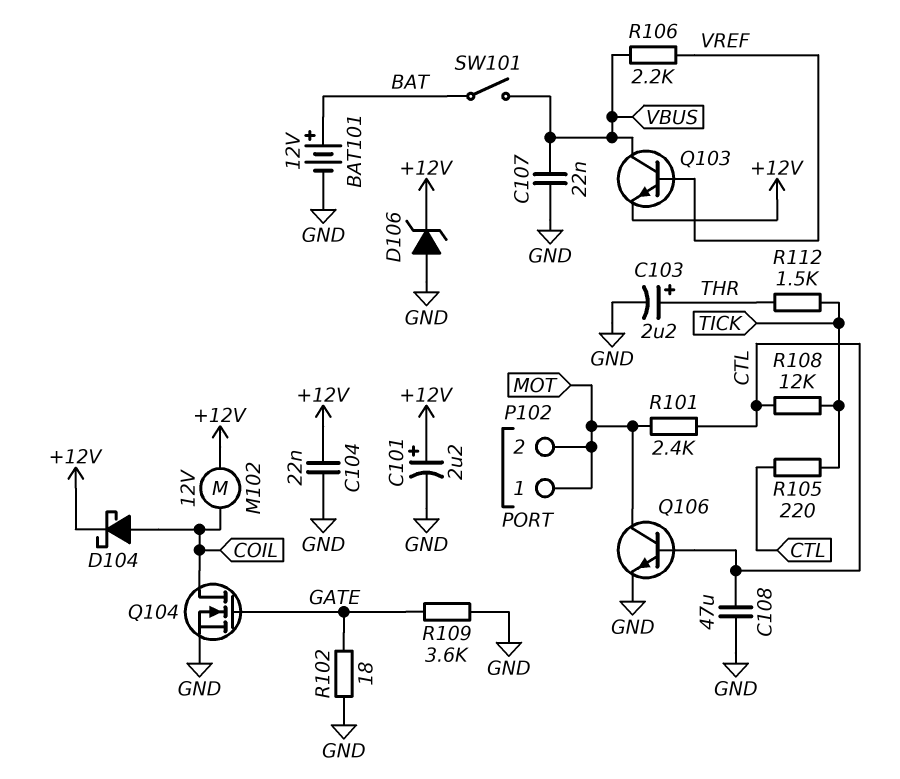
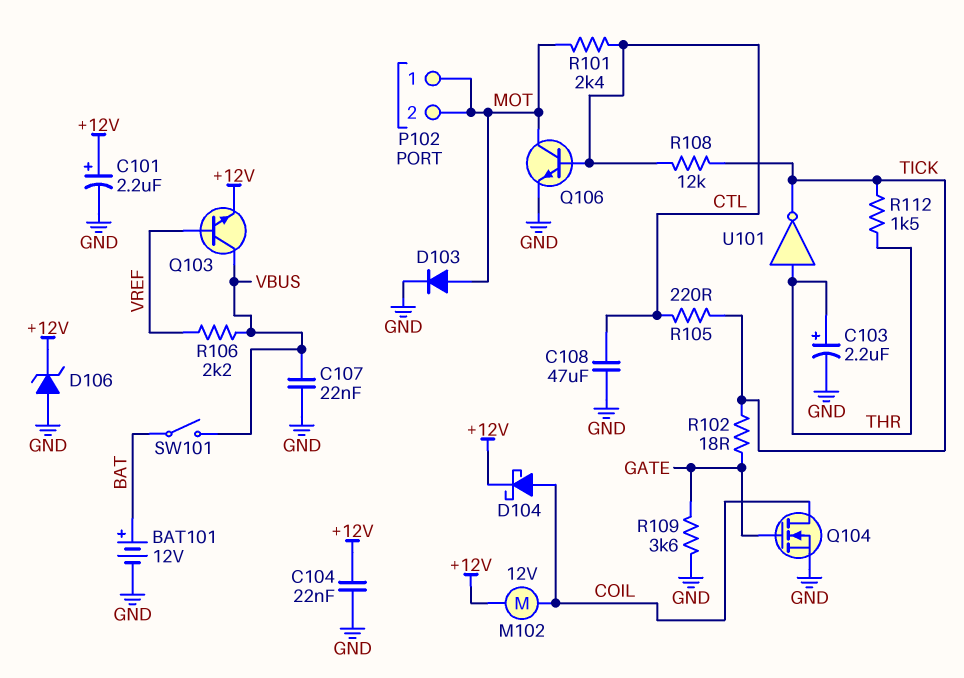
D103: none -> diode (A MOT, K GND)
R102: 18 (GATE, GND) -> 18 (GATE, TICK)
U101: none -> NOT (in THR, out TICK)

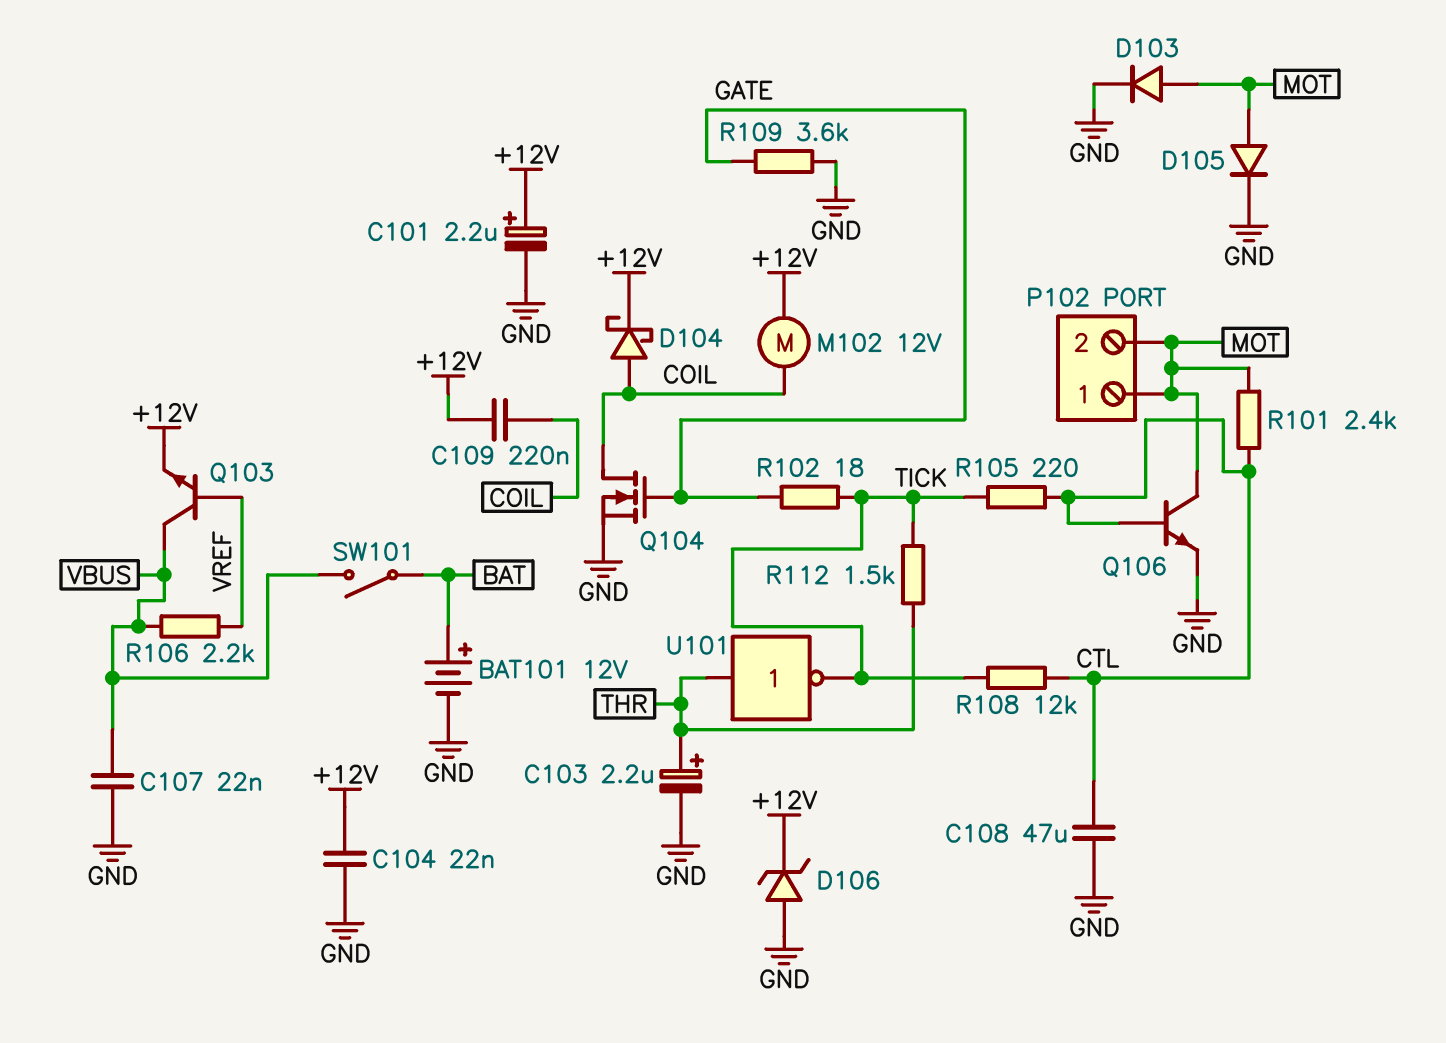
C109: none -> 220nF (+12V, COIL)
D105: none -> diode (A MOT, K GND)

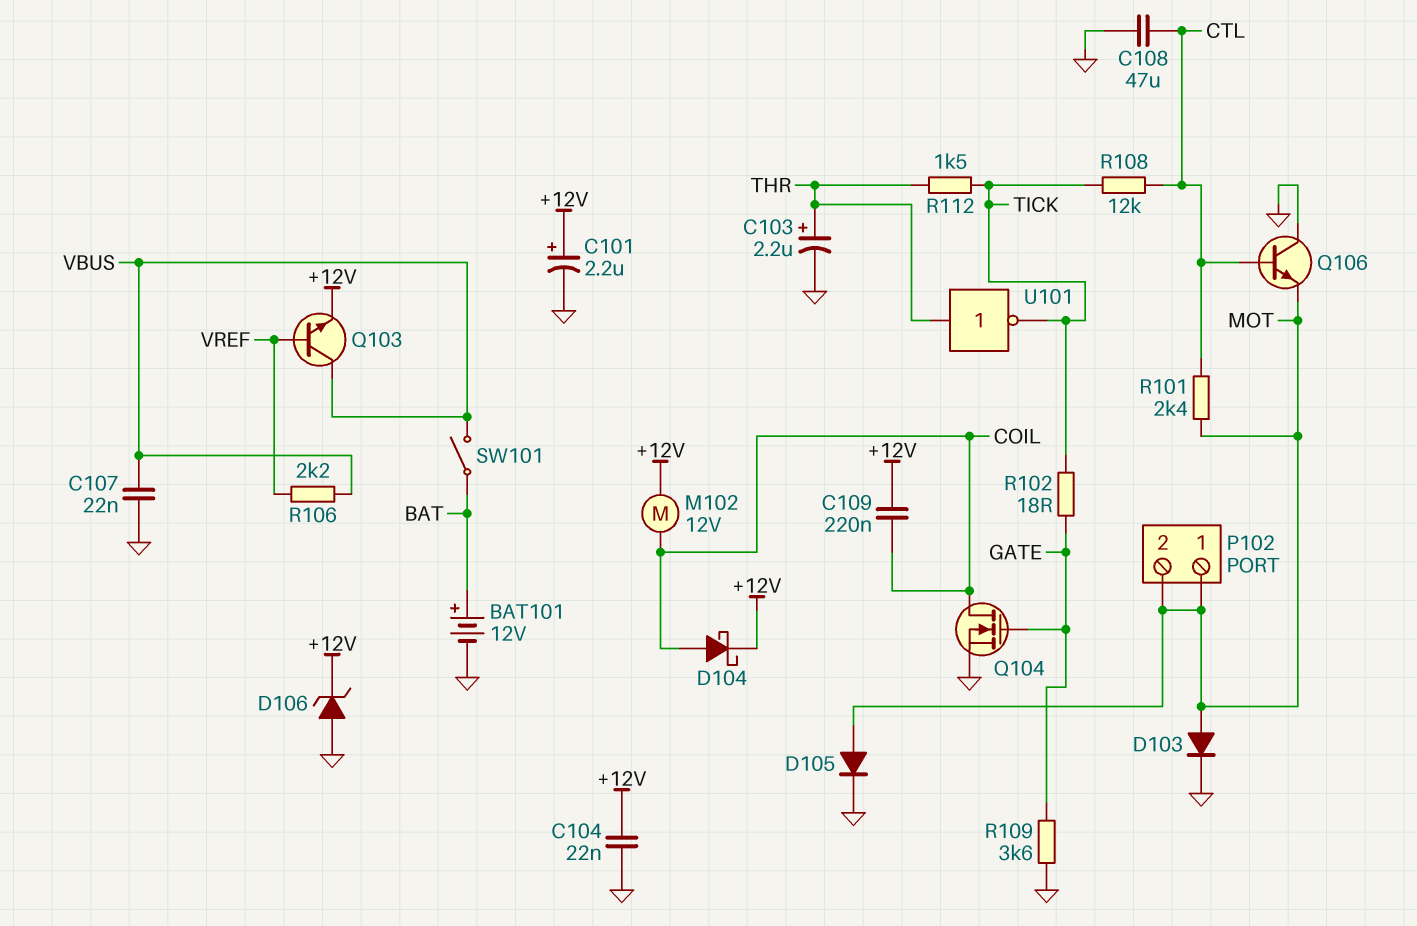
Q106: NPN (B CTL, C MOT, E GND) -> NPN (B CTL, C GND, E MOT)
R105: 220 (CTL, TICK) -> none

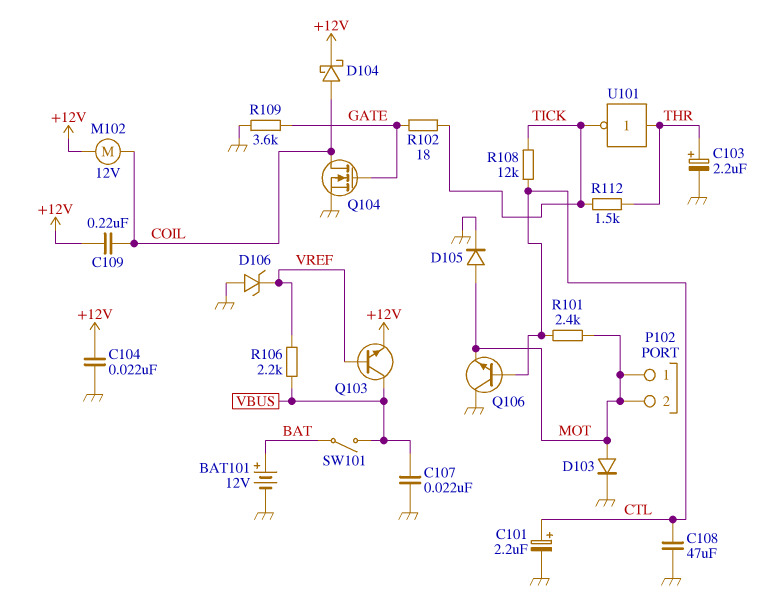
C101: 2.2uF (plus +12V, minus GND) -> 2.2uF (plus CTL, minus GND)
D106: zener (A GND, K +12V) -> zener (A GND, K VREF)

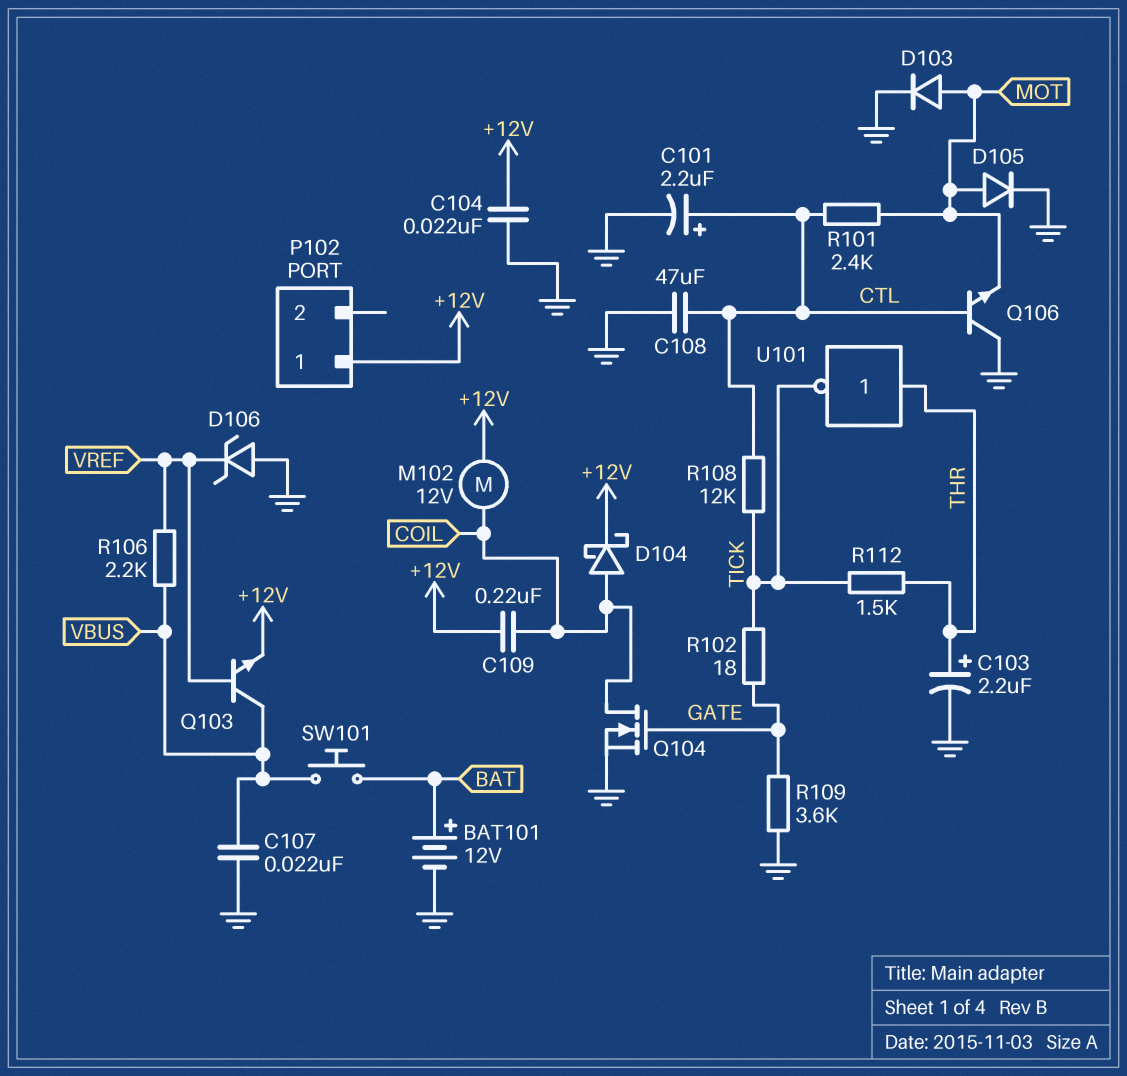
P102 pin 1: MOT -> +12V
P102 pin 2: MOT -> none
SW101: switch (BAT, VBUS) -> button (BAT, VBUS)

